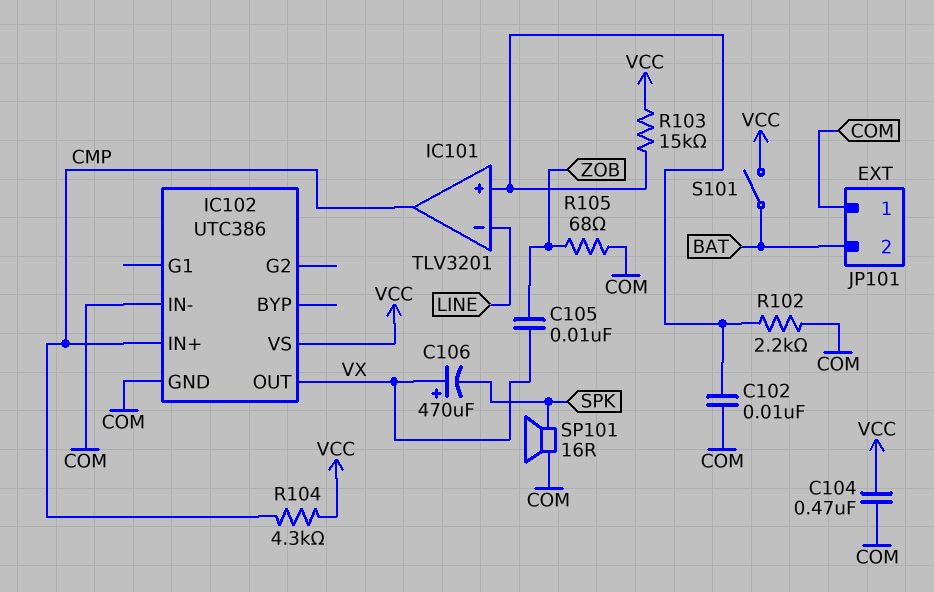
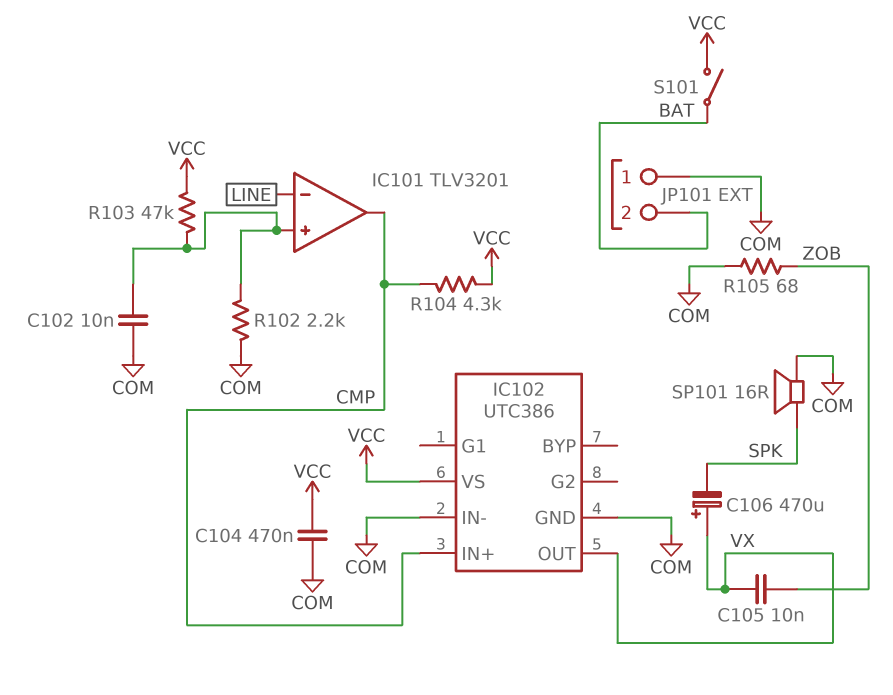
R103: 15k (IC101/in+, VCC) -> 47k (IC101/in+, VCC)

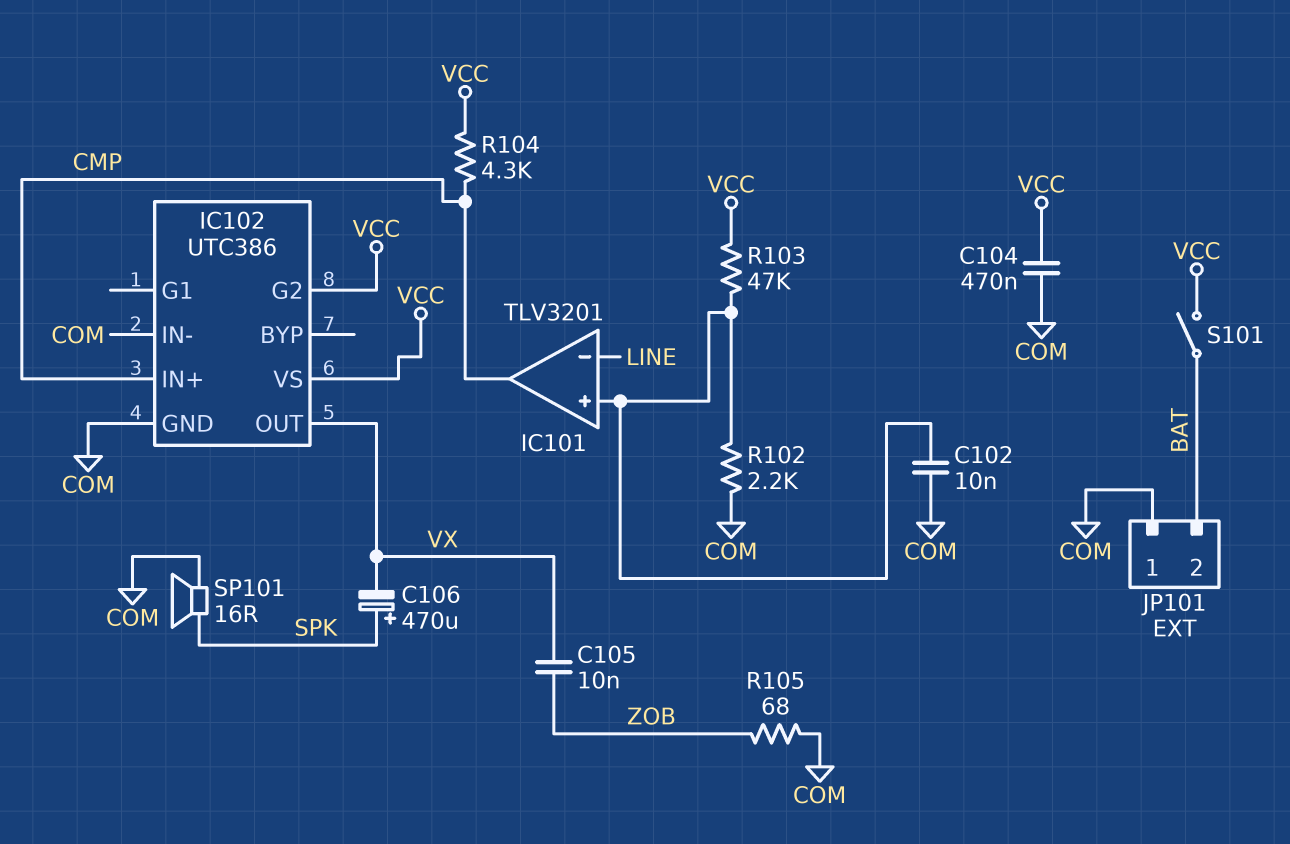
C106: 470uF (plus VX, minus SPK) -> 470uF (plus SPK, minus VX)
IC102 pin G2: none -> VCC

